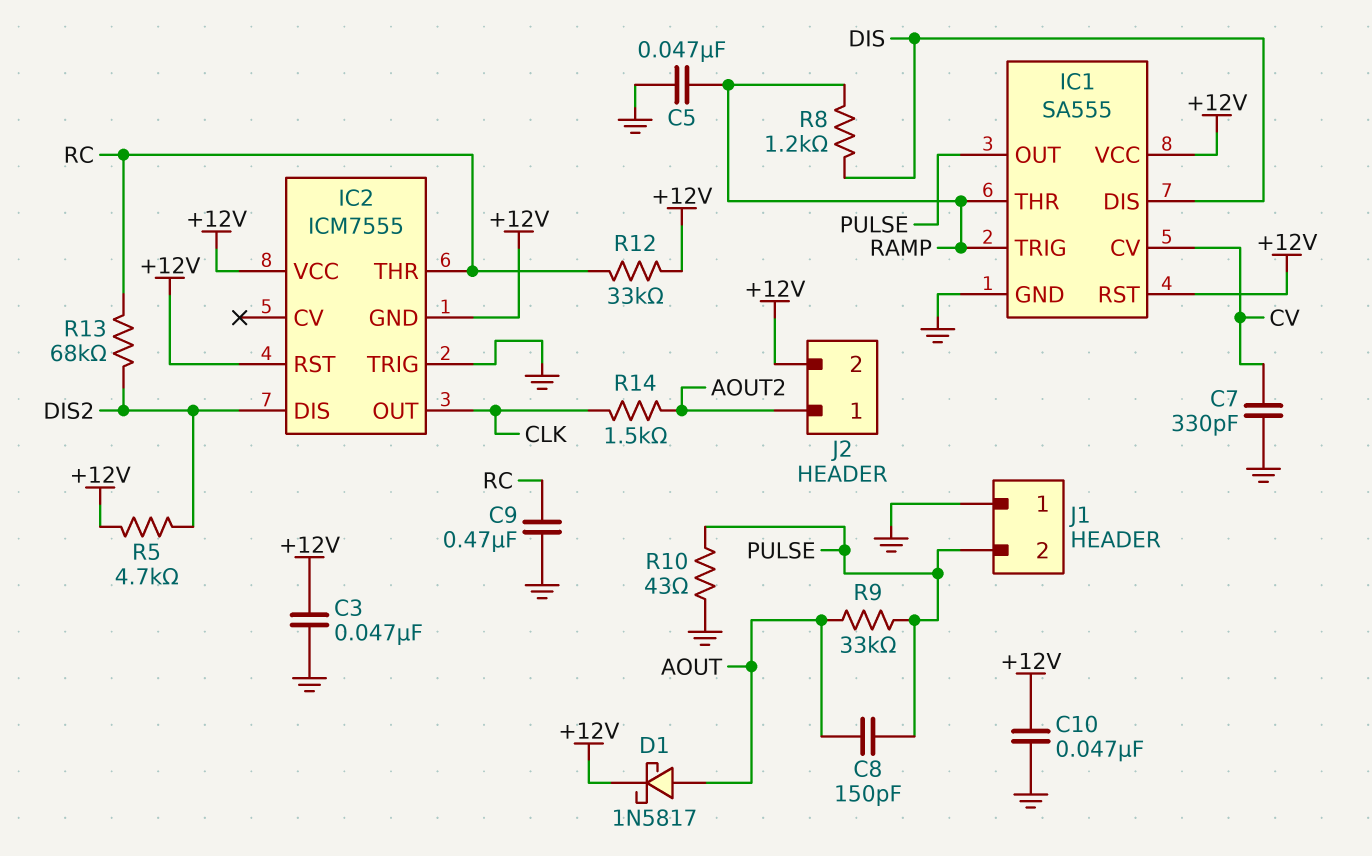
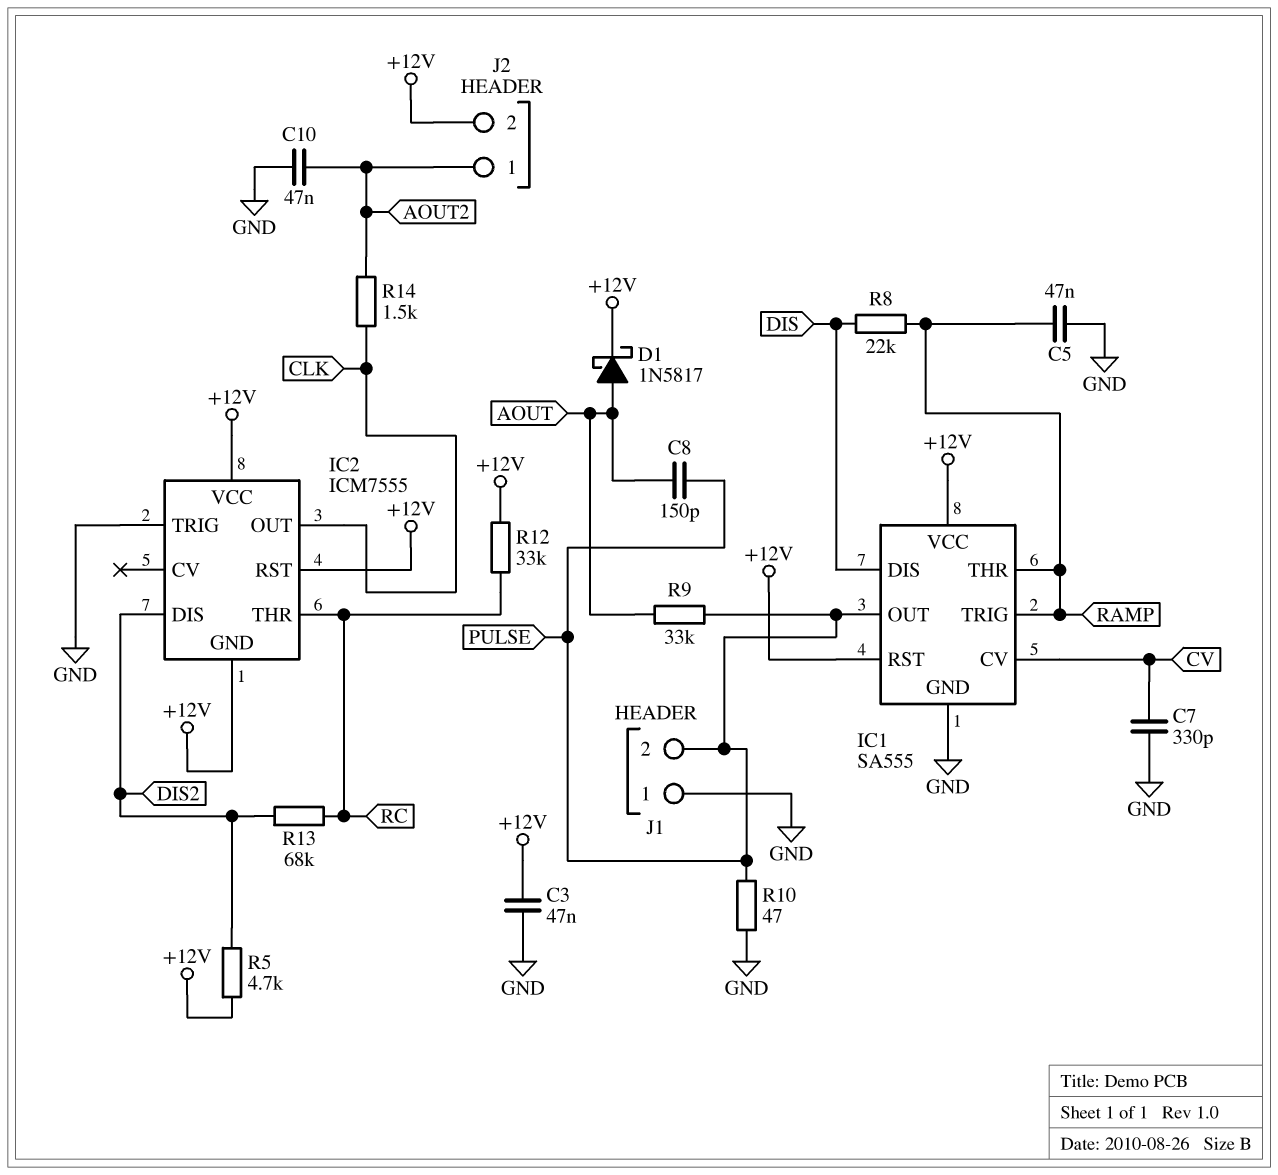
C9: 470nF (GND, RC) -> none
C10: 47nF (+12V, GND) -> 47nF (AOUT2, GND)
R8: 1.2k (DIS, RAMP) -> 22k (DIS, RAMP)
R10: 43 (GND, PULSE) -> 47 (GND, PULSE)

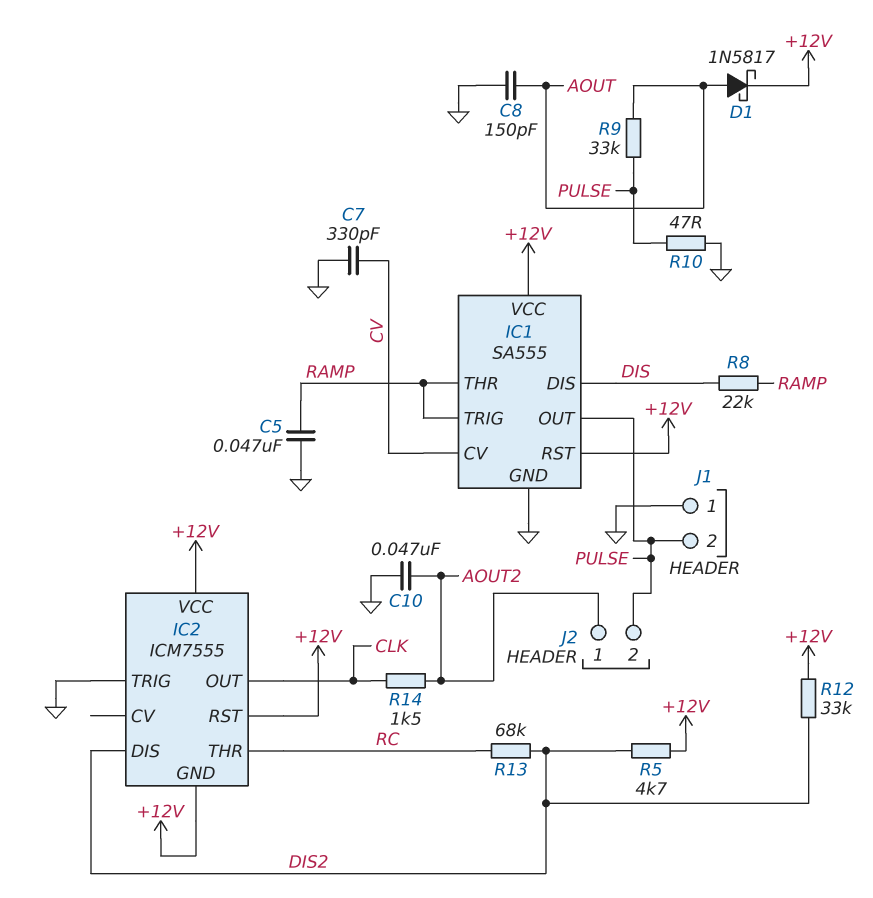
C3: 47nF (+12V, GND) -> none
C8: 150pF (AOUT, PULSE) -> 150pF (AOUT, GND)
J2 pin 2: +12V -> PULSE
R12: 33k (+12V, RC) -> 33k (+12V, DIS2)

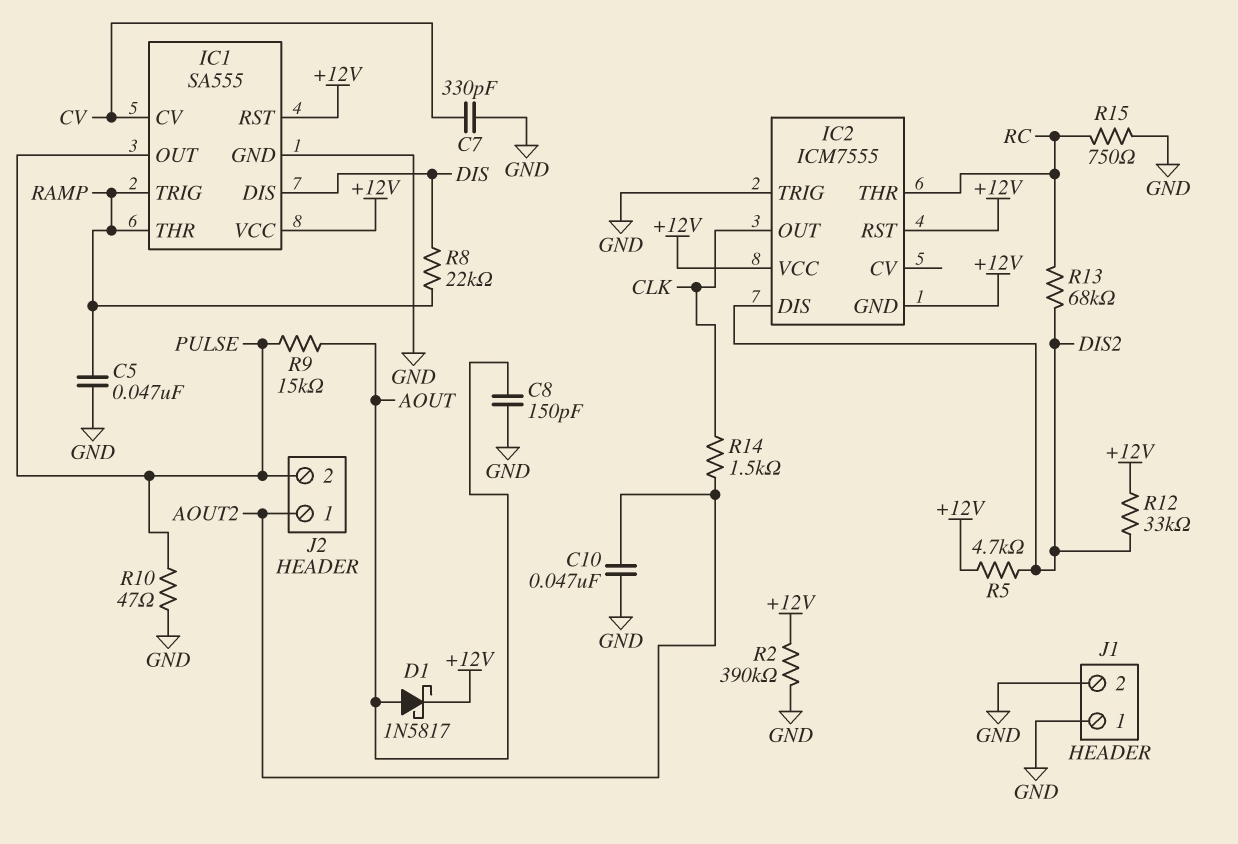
J1 pin 2: PULSE -> GND
R2: none -> 390k (+12V, GND)
R9: 33k (AOUT, PULSE) -> 15k (AOUT, PULSE)
R15: none -> 750 (GND, RC)

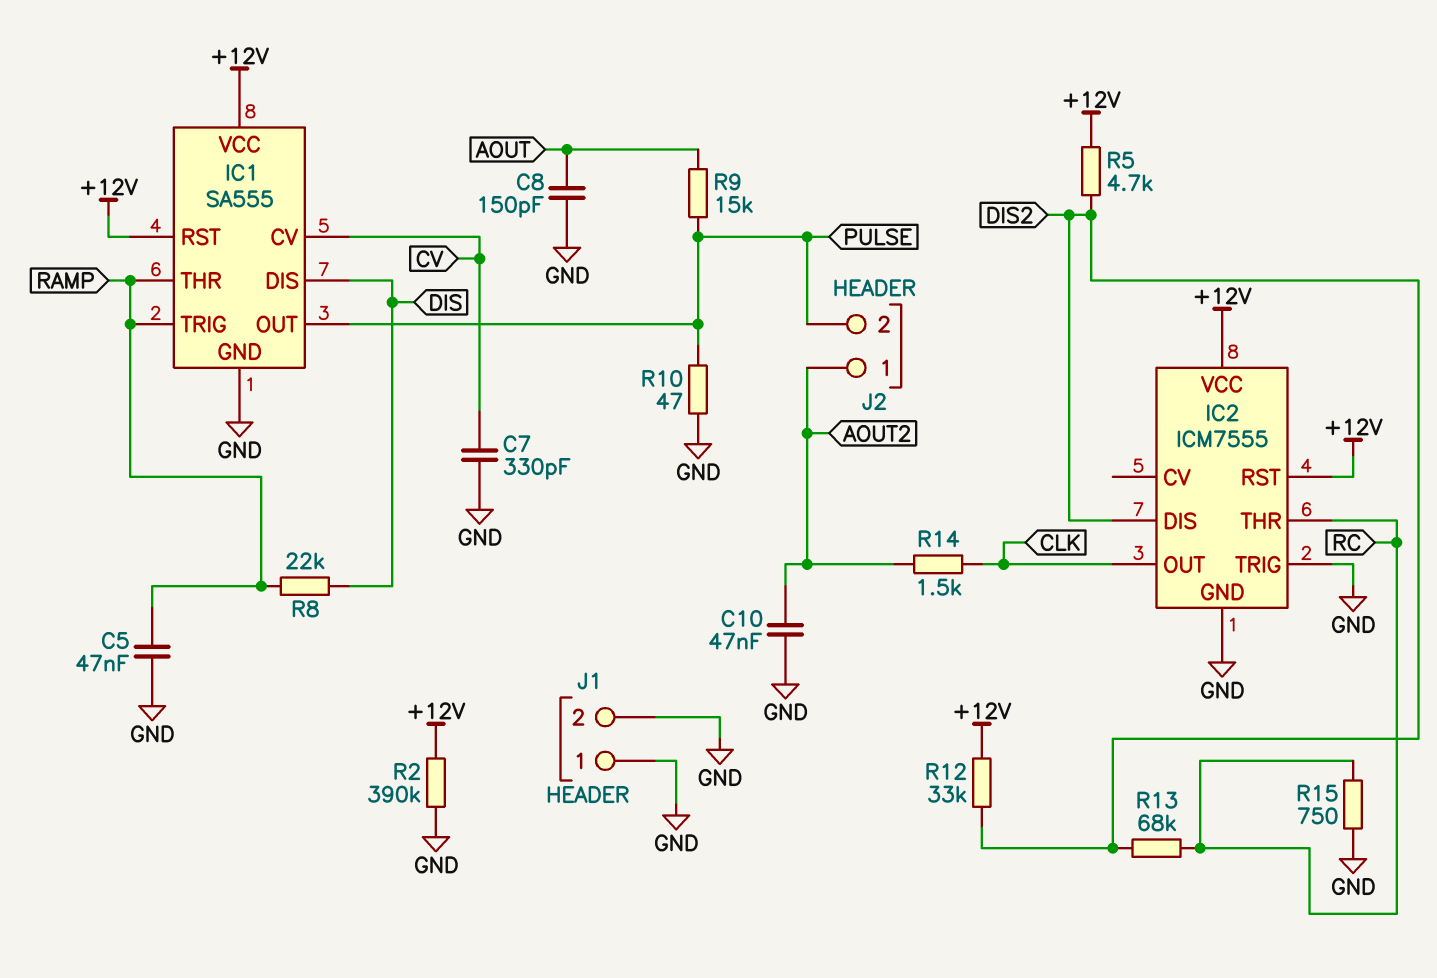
D1: schottky 1N5817 (A AOUT, K +12V) -> none
IC2 pin GND: +12V -> GND

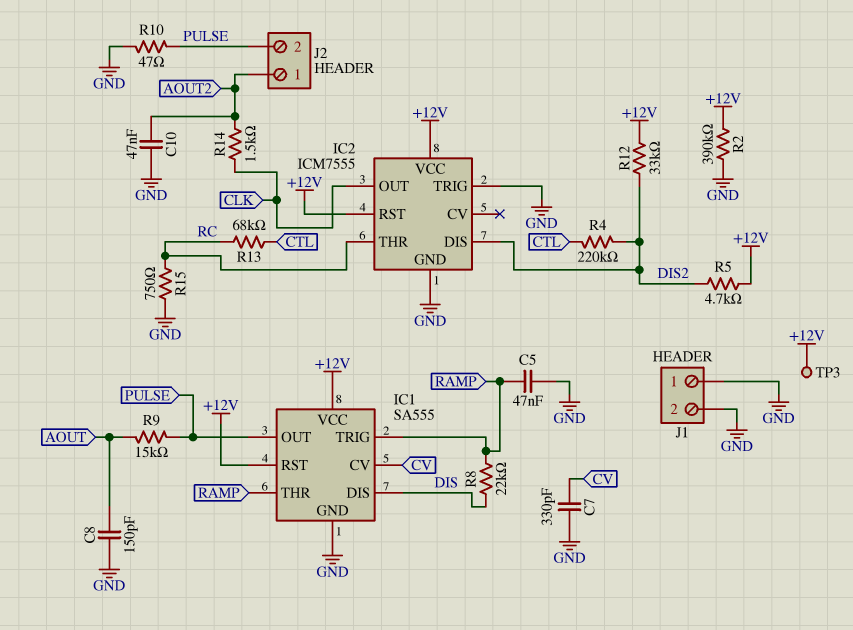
R4: none -> 220k (CTL, DIS2)
R13: 68k (DIS2, RC) -> 68k (CTL, RC)
TP3: none -> test point (+12V)

